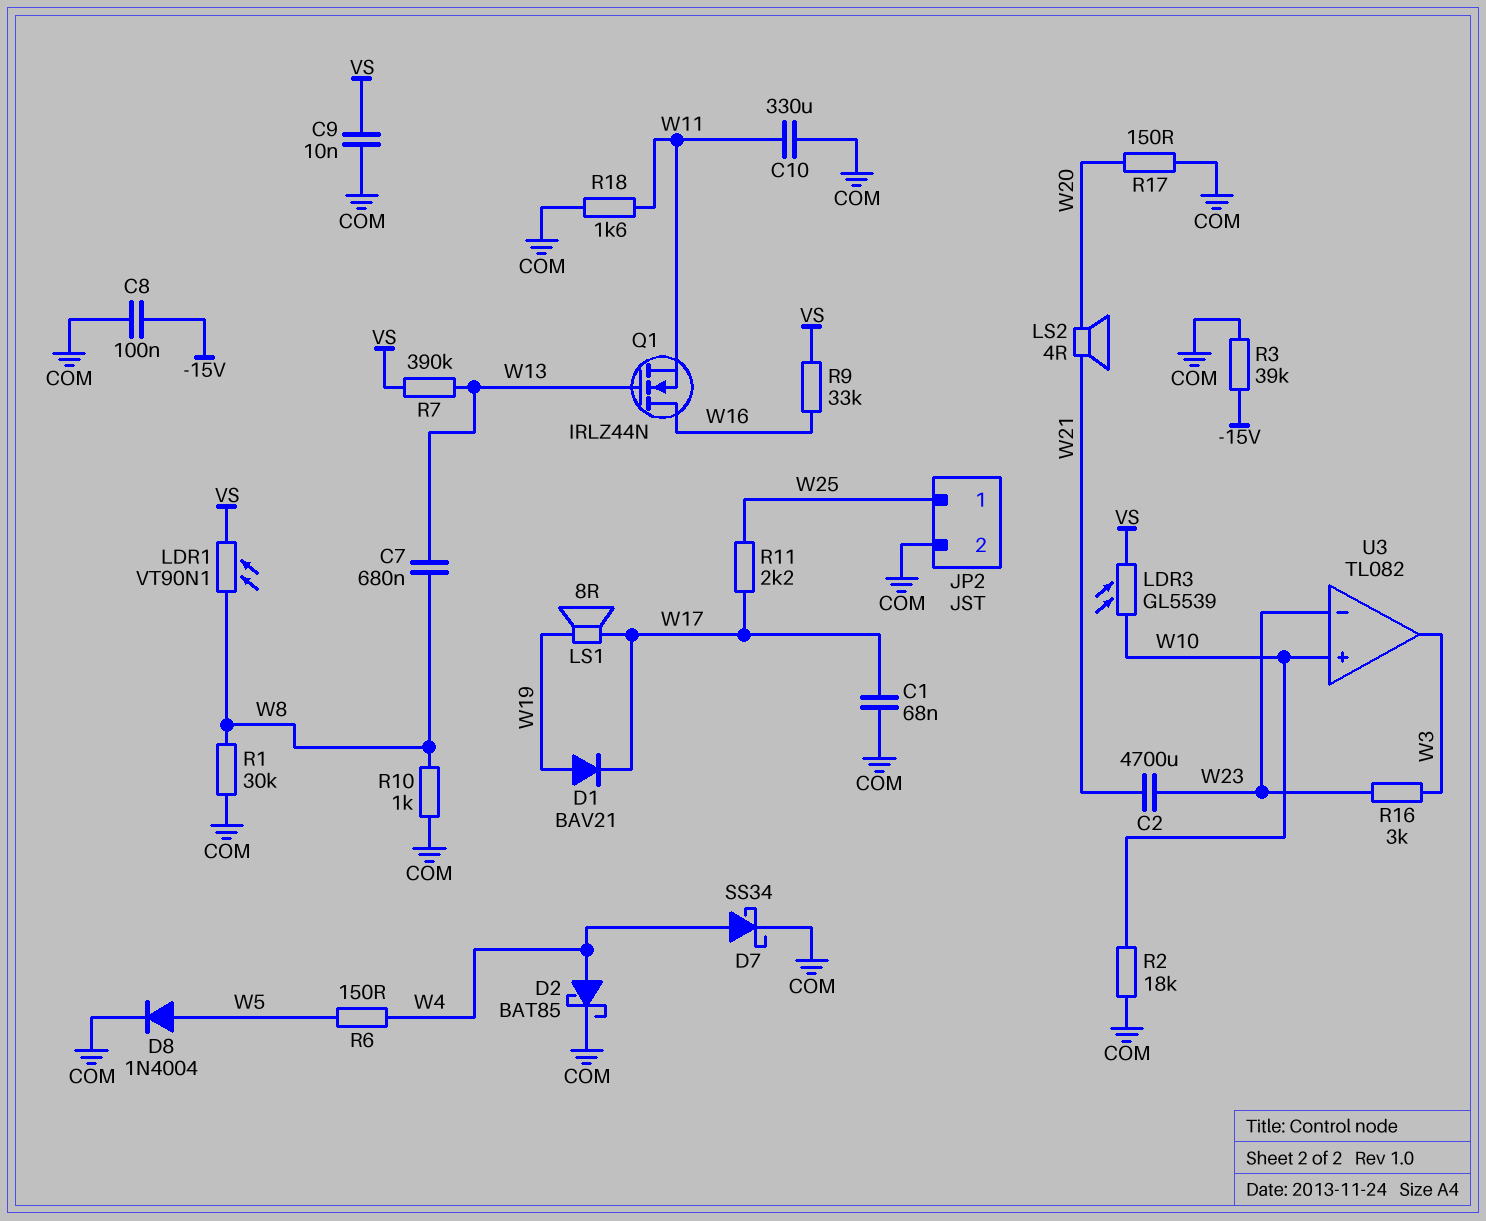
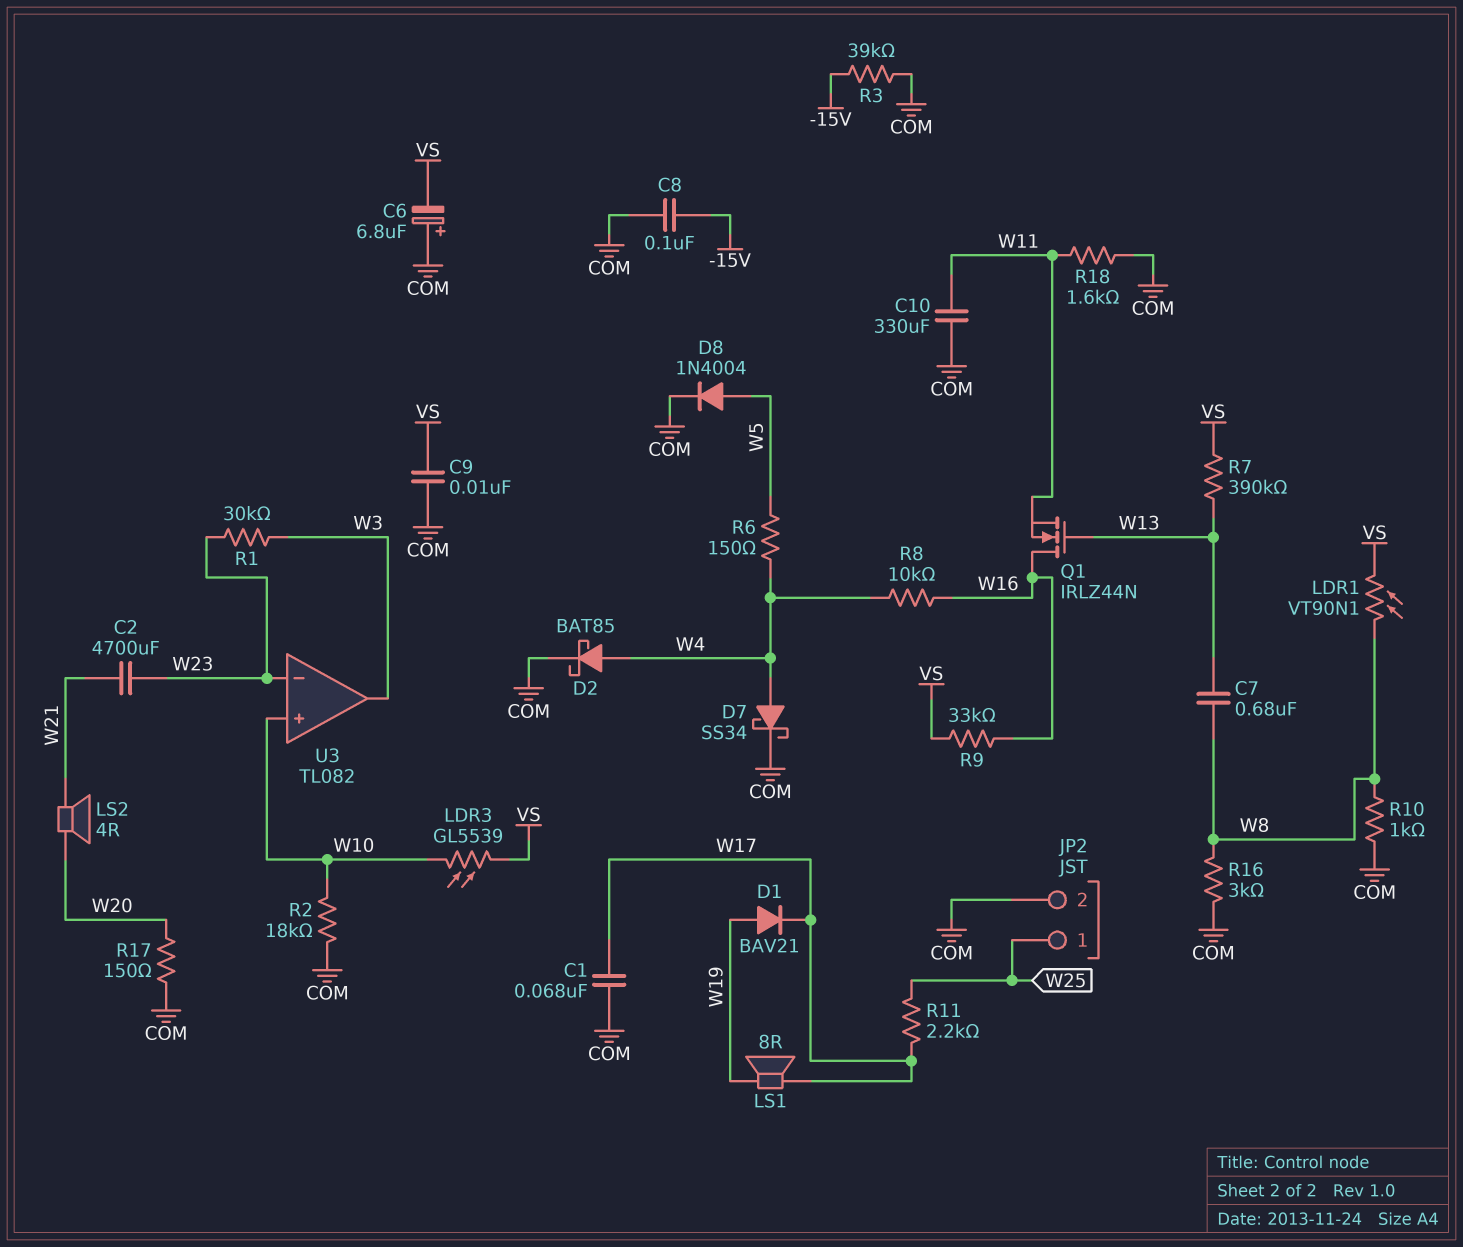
C6: none -> 6.8uF (plus COM, minus VS)
R1: 30k (COM, W8) -> 30k (W3, W23)
R8: none -> 10k (W4, W16)
R16: 3k (W3, W23) -> 3k (COM, W8)

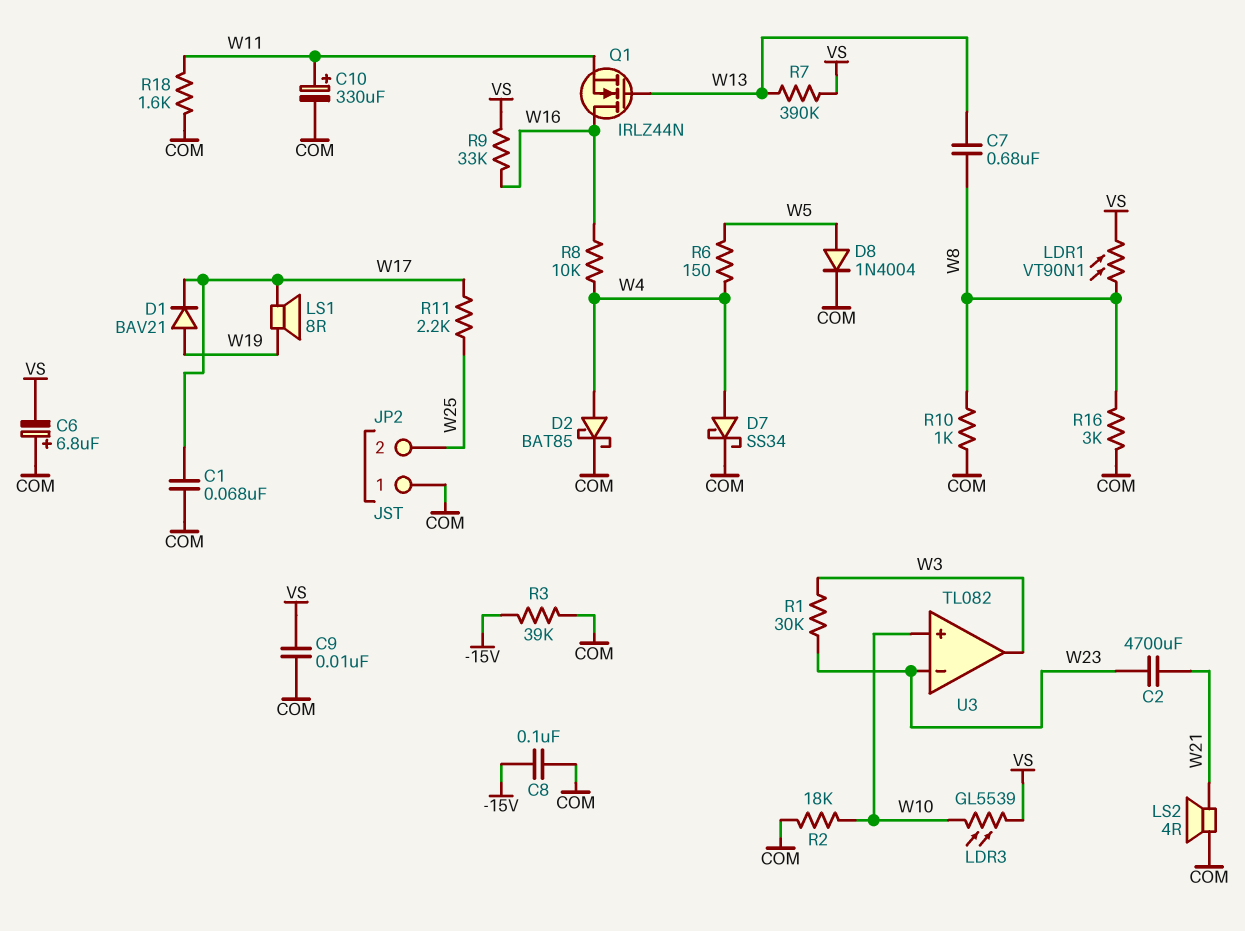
C10: 330uF (COM, W11) -> 330uF (plus W11, minus COM)
JP2 pin 1: W25 -> COM
JP2 pin 2: COM -> W25
LS2: speaker 4R (W20, W21) -> speaker 4R (COM, W21)
R17: 150 (COM, W20) -> none

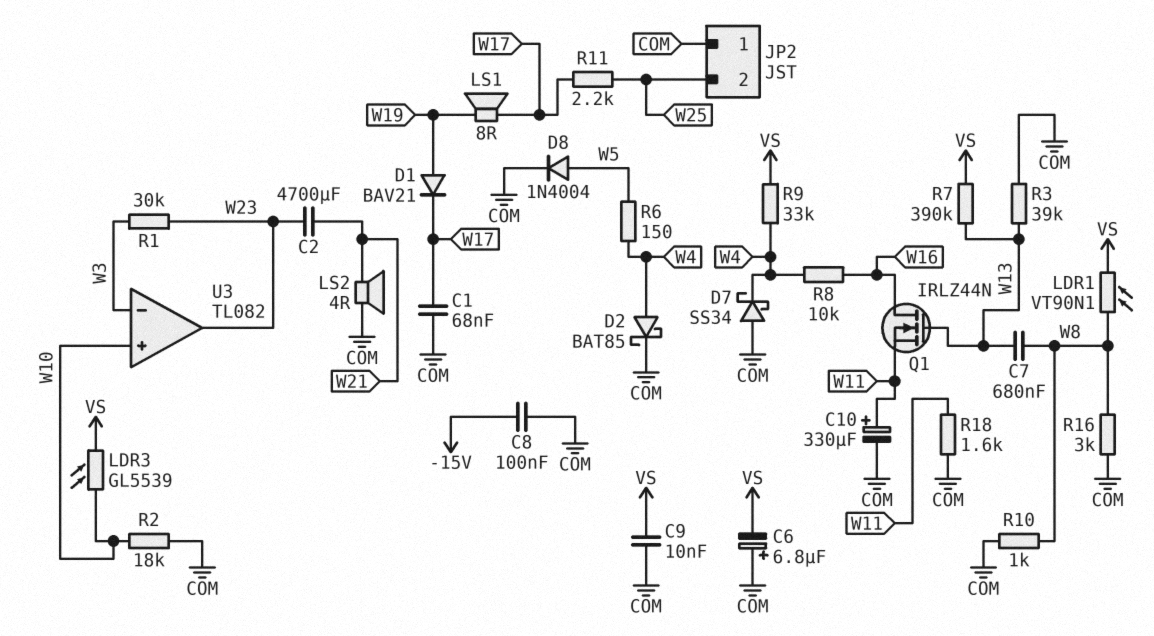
D7: schottky SS34 (A W4, K COM) -> schottky SS34 (A COM, K W4)
R3: 39k (-15V, COM) -> 39k (COM, W13)
R9: 33k (VS, W16) -> 33k (VS, W4)
U3 pin in-: W23 -> W3
U3 pin out: W3 -> W23

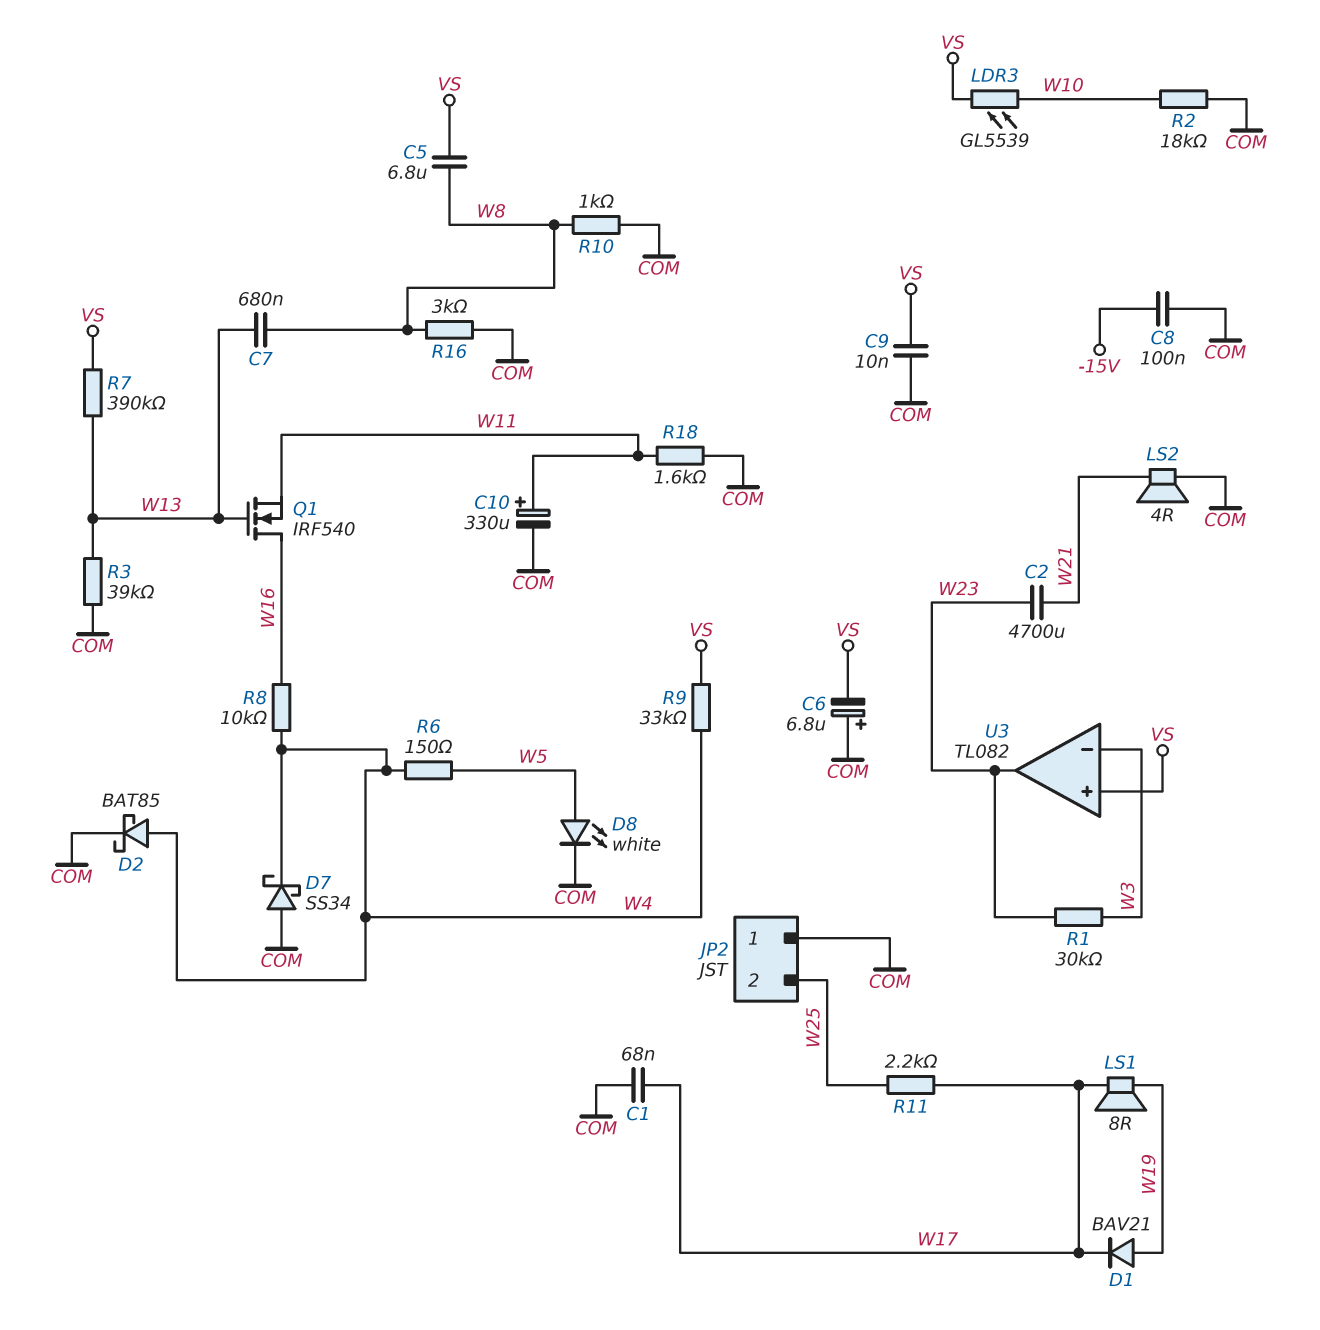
C5: none -> 6.8uF (VS, W8)
D8: diode 1N4004 (A W5, K COM) -> LED white (A W5, K COM)
LDR1: VT90N1 (VS, W8) -> none
Q1: NMOS IRLZ44N (G W13, D W16, S W11) -> NMOS IRF540 (G W13, D W16, S W11)
U3 pin in+: W10 -> VS

